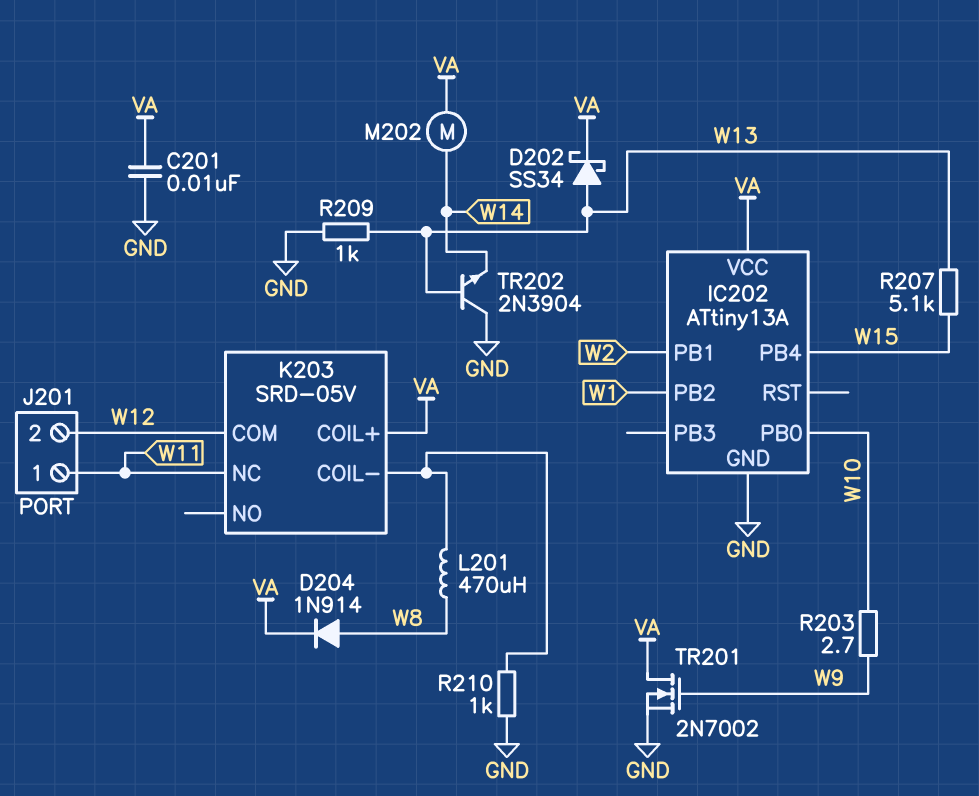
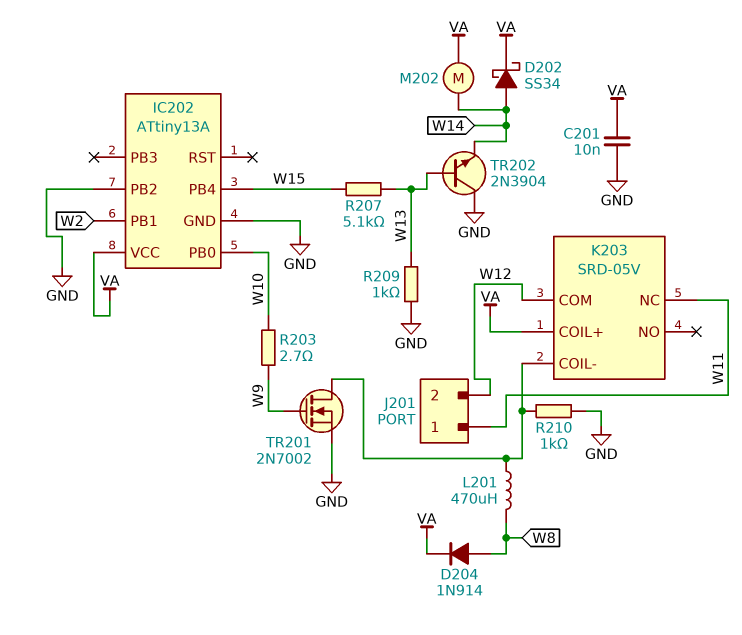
D202: schottky SS34 (A W13, K VA) -> schottky SS34 (A W14, K VA)
IC202 pin PB2: W1 -> GND
TR201: NMOS 2N7002 (G W9, D VA, S GND) -> NMOS 2N7002 (G W9, D K203/COIL-, S GND)

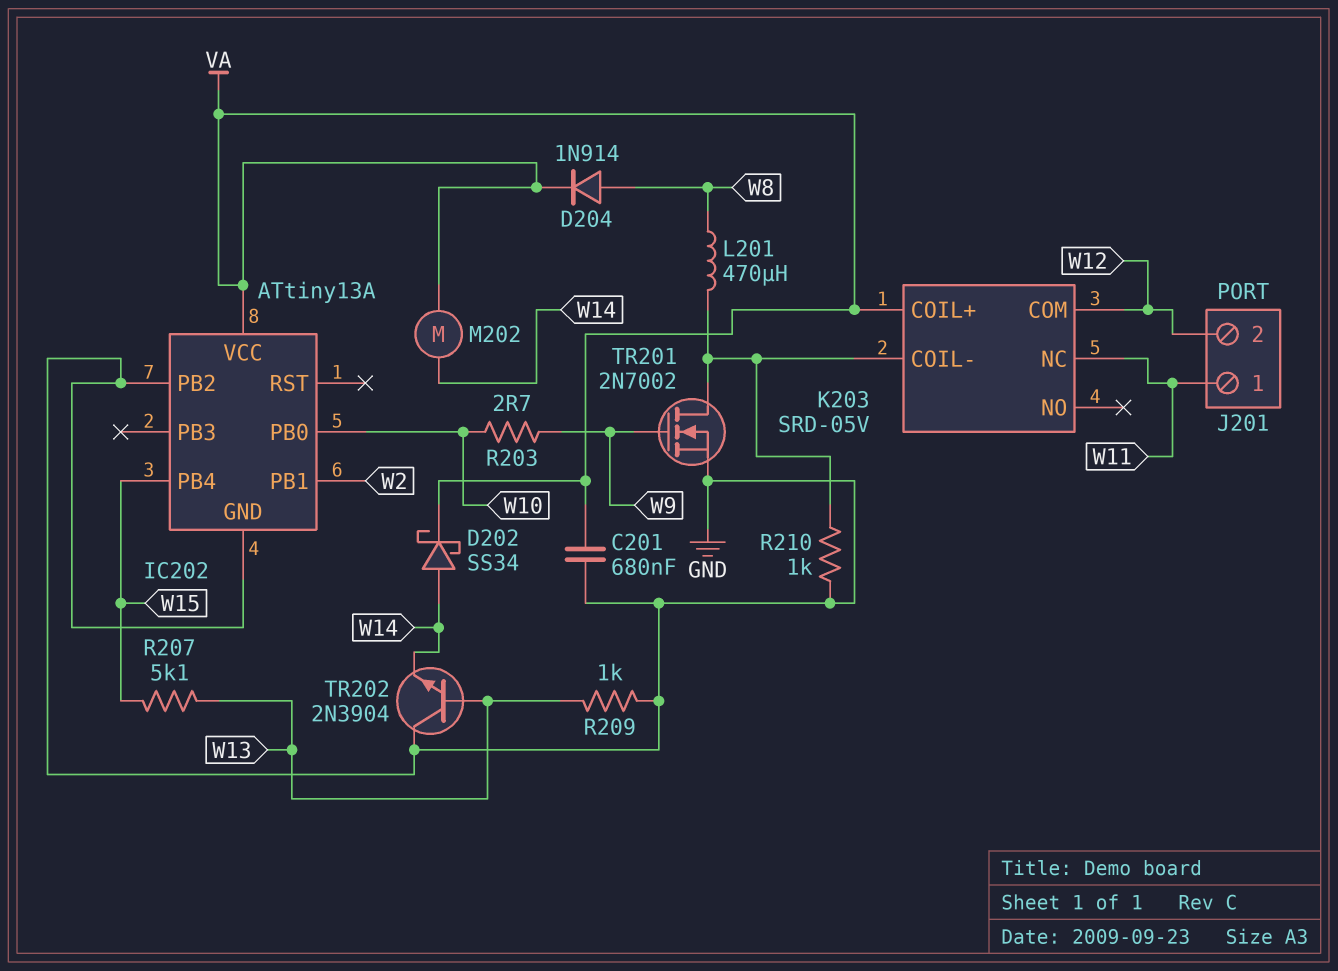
C201: 10nF (GND, VA) -> 680nF (GND, VA)

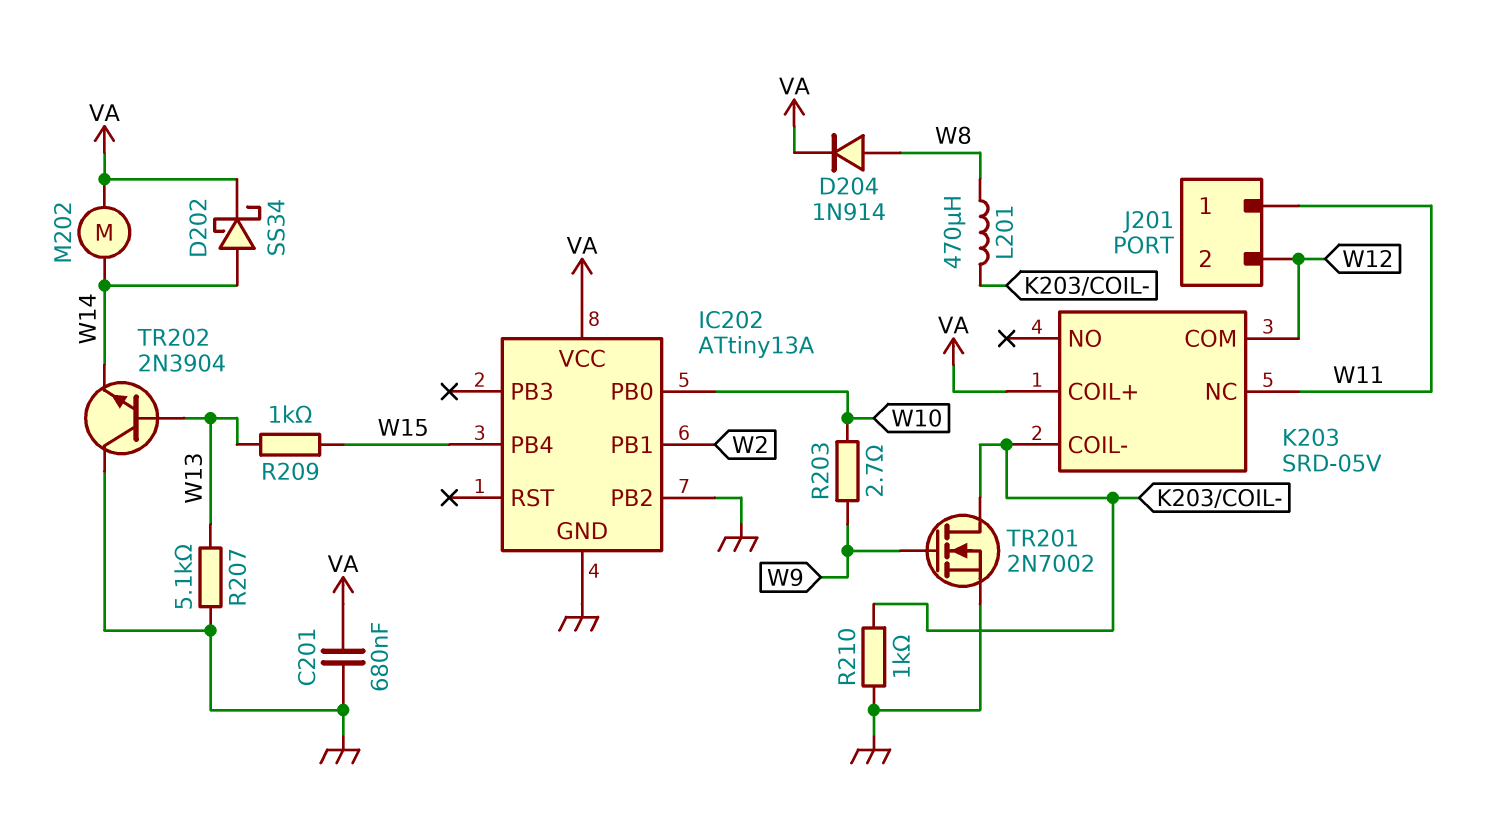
R207: 5.1k (W13, W15) -> 5.1k (GND, W13)
R209: 1k (GND, W13) -> 1k (W13, W15)

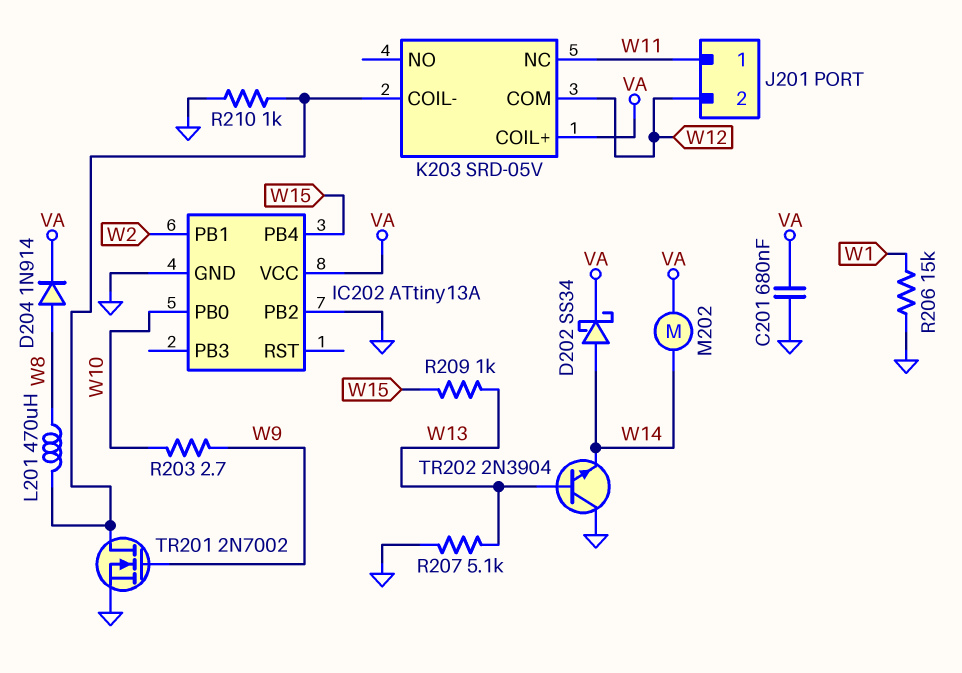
R206: none -> 15k (GND, W1)

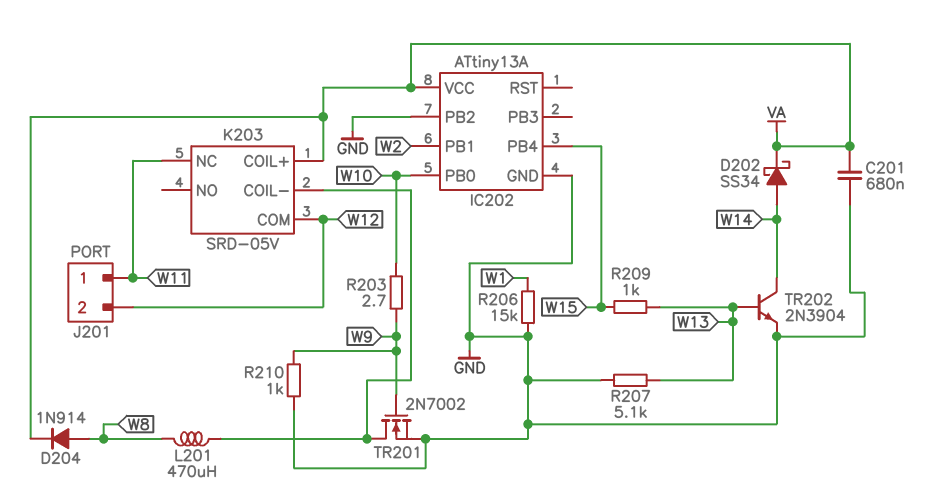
M202: motor (VA, W14) -> none
R210: 1k (GND, K203/COIL-) -> 1k (GND, W9)
TR202: NPN 2N3904 (B W13, C GND, E W14) -> NPN 2N3904 (B W13, C W14, E GND)

